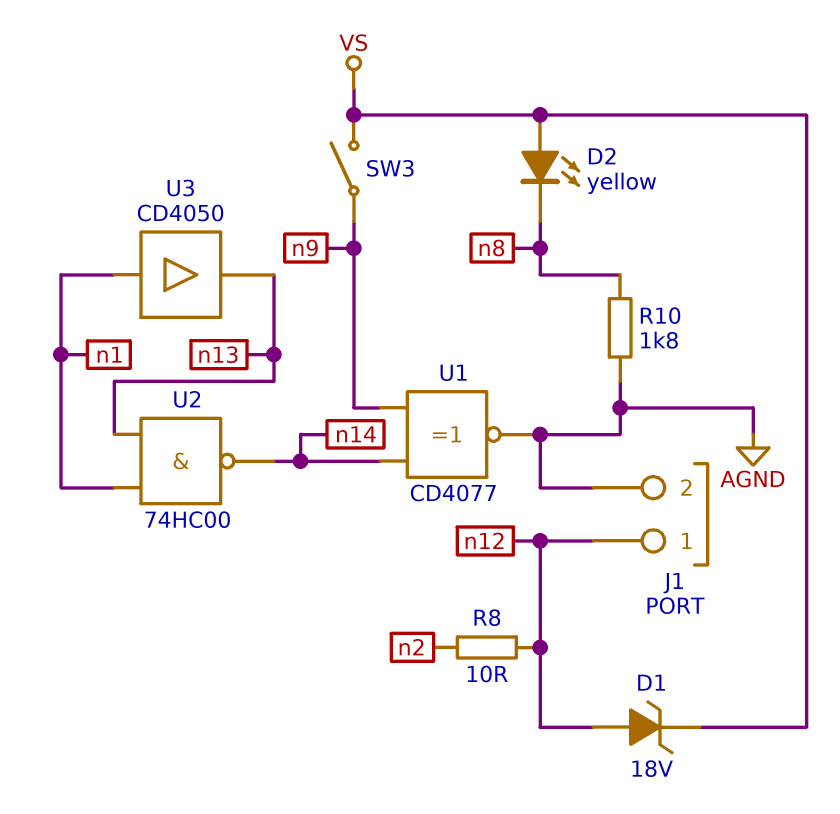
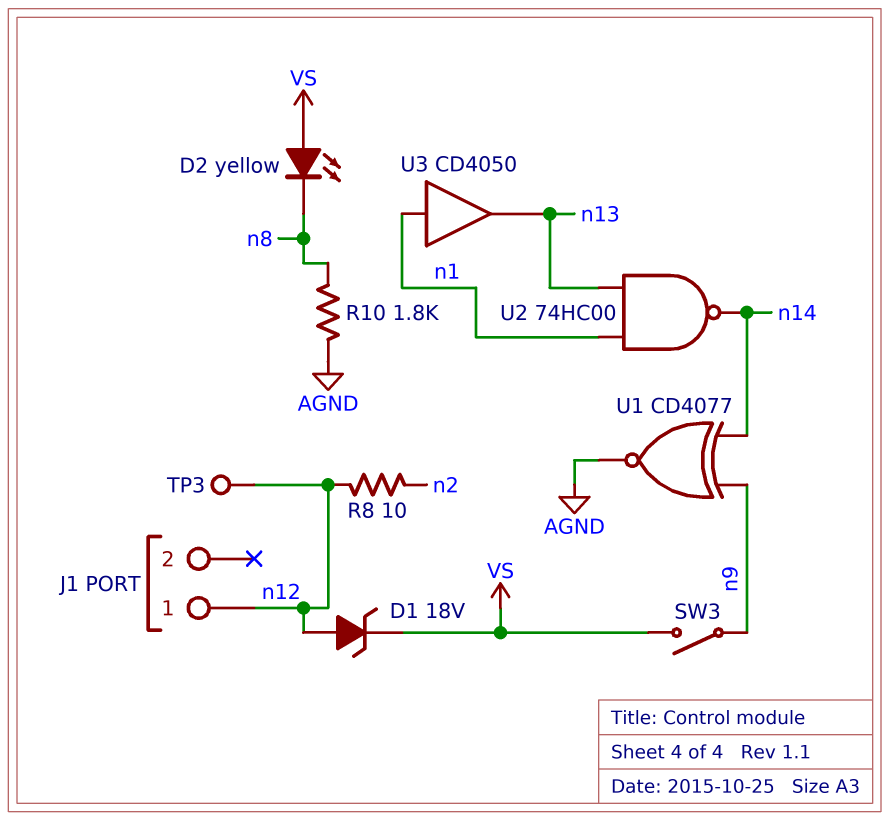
J1 pin 2: AGND -> none
TP3: none -> test point (n12)

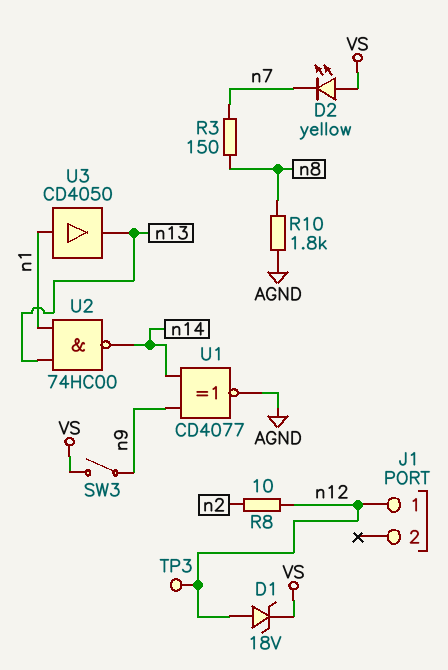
D2: LED yellow (A VS, K n8) -> LED yellow (A VS, K n7)
R3: none -> 150 (n7, n8)

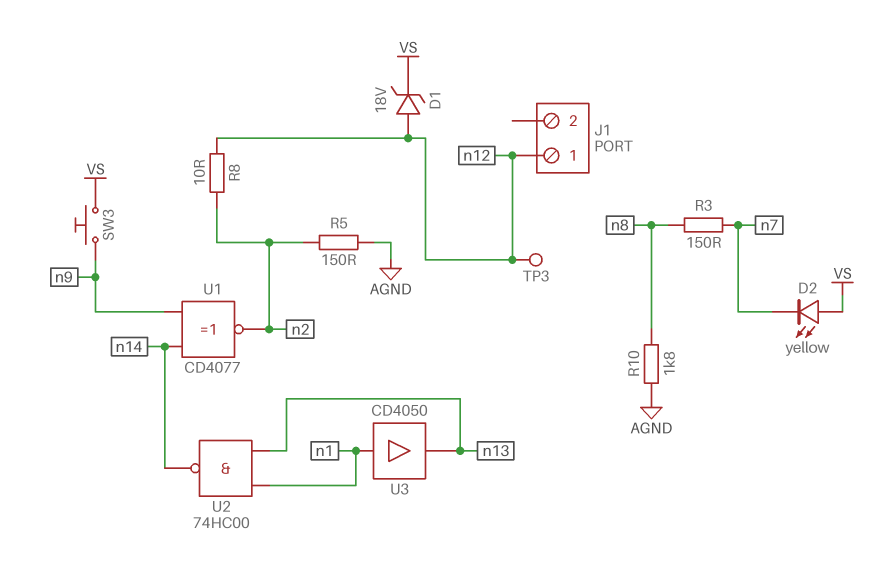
R5: none -> 150 (AGND, n2)
SW3: switch (VS, n9) -> button (VS, n9)
U1: XNOR CD4077 (in n9, in n14, out AGND) -> XNOR CD4077 (in n9, in n14, out n2)

